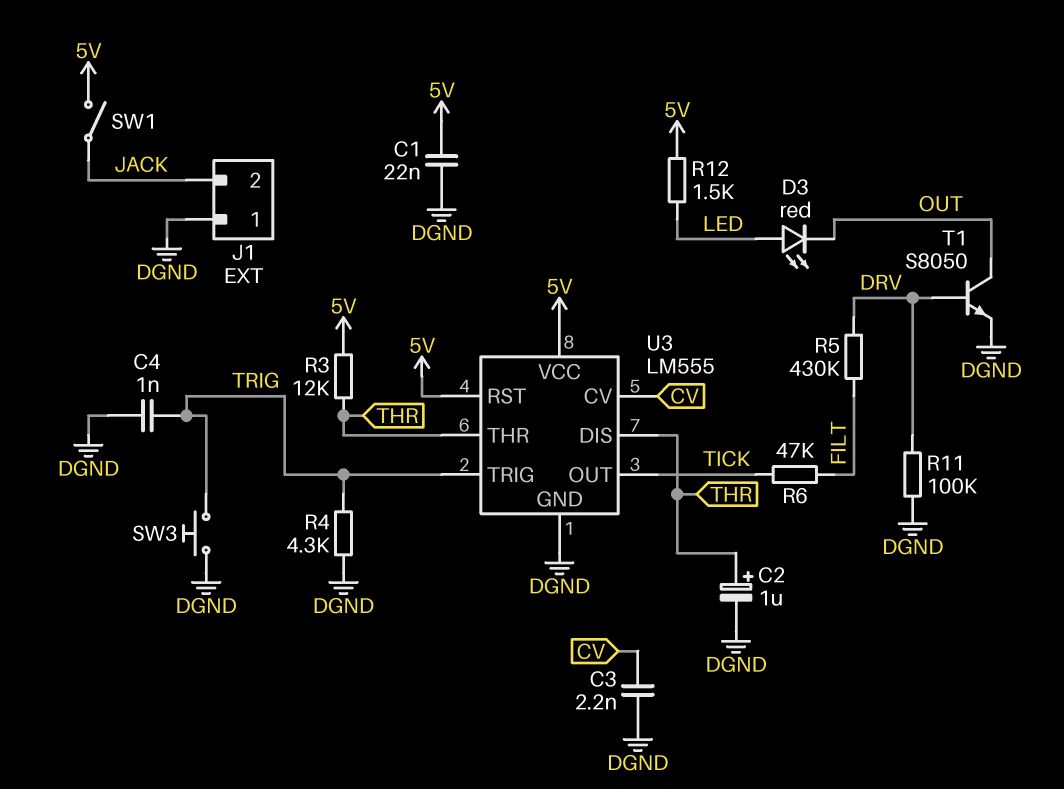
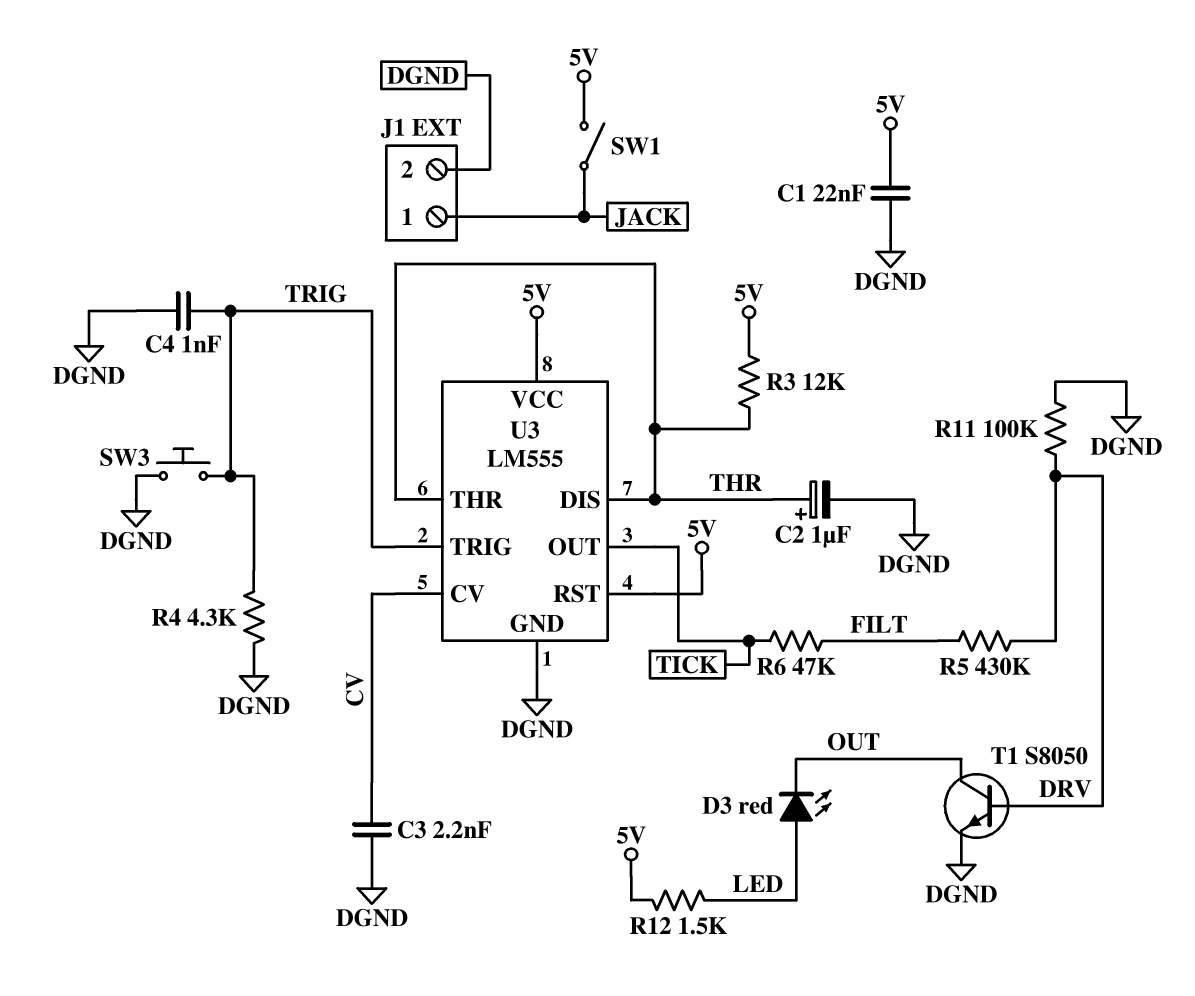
J1 pin 1: DGND -> JACK
J1 pin 2: JACK -> DGND

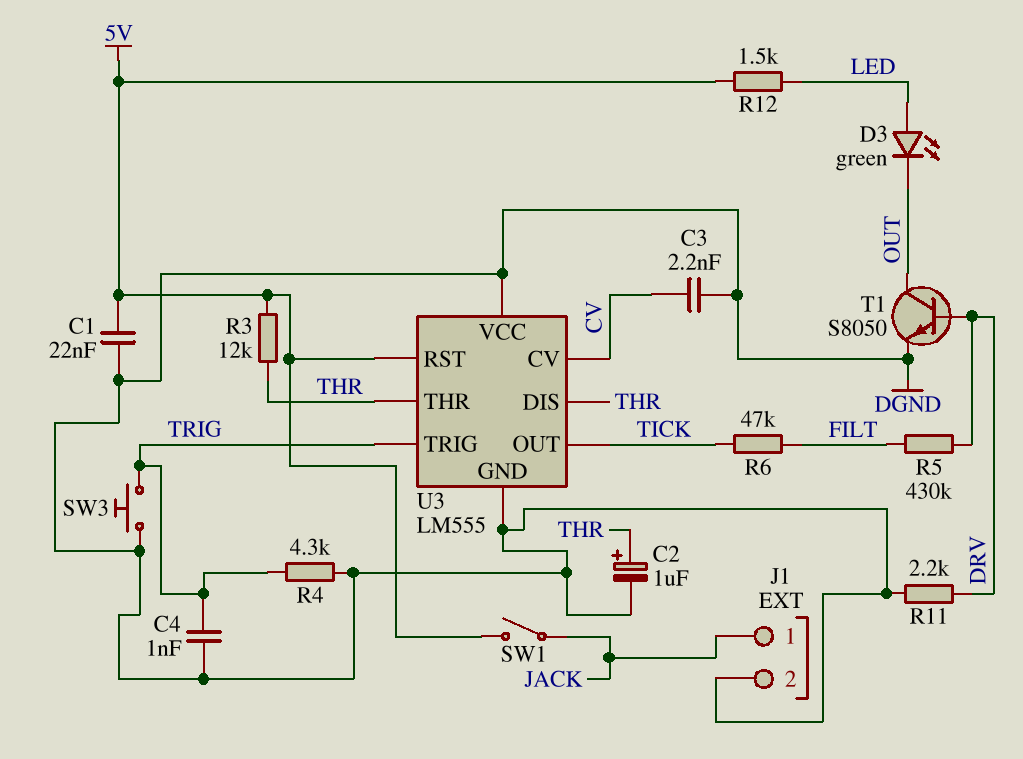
D3: LED red (A LED, K OUT) -> LED green (A LED, K OUT)
R11: 100k (DGND, DRV) -> 2.2k (DGND, DRV)
U3 pin VCC: 5V -> DGND

